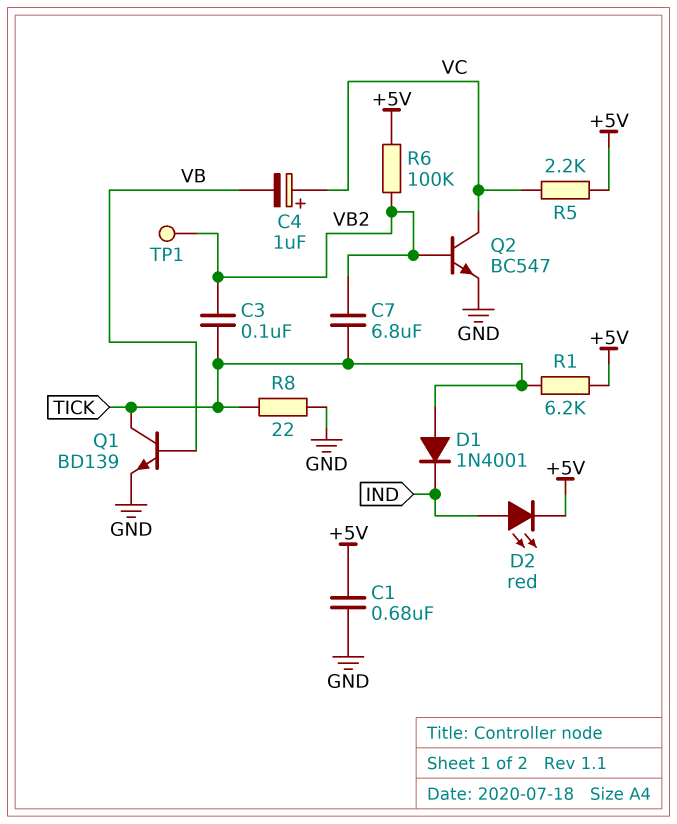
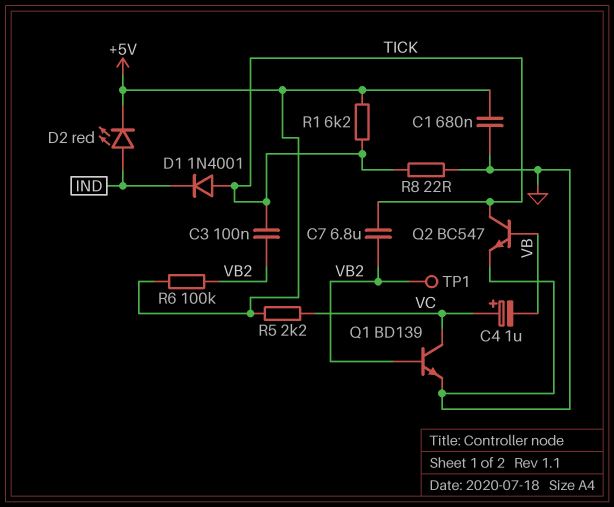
Q1: NPN BD139 (B VB, C TICK, E GND) -> NPN BD139 (B VB2, C VC, E GND)
Q2: NPN BC547 (B VB2, C VC, E GND) -> NPN BC547 (B VB, C TICK, E GND)

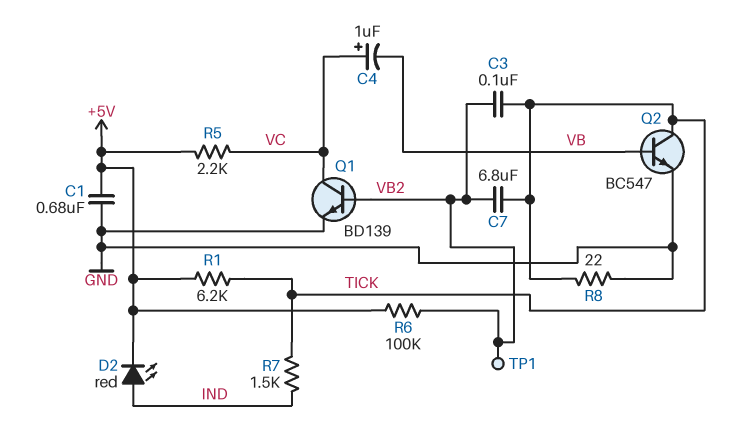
D1: diode 1N4001 (A TICK, K IND) -> none
R7: none -> 1.5k (IND, TICK)

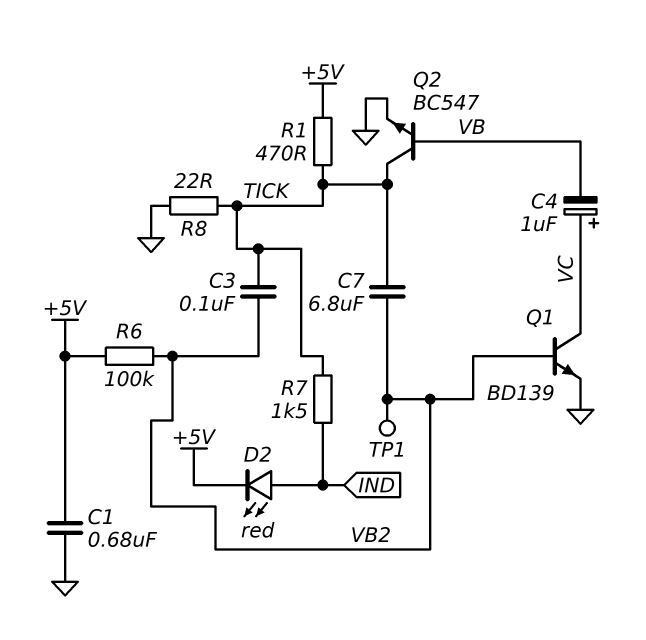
R1: 6.2k (+5V, TICK) -> 470 (+5V, TICK)
R5: 2.2k (+5V, VC) -> none

